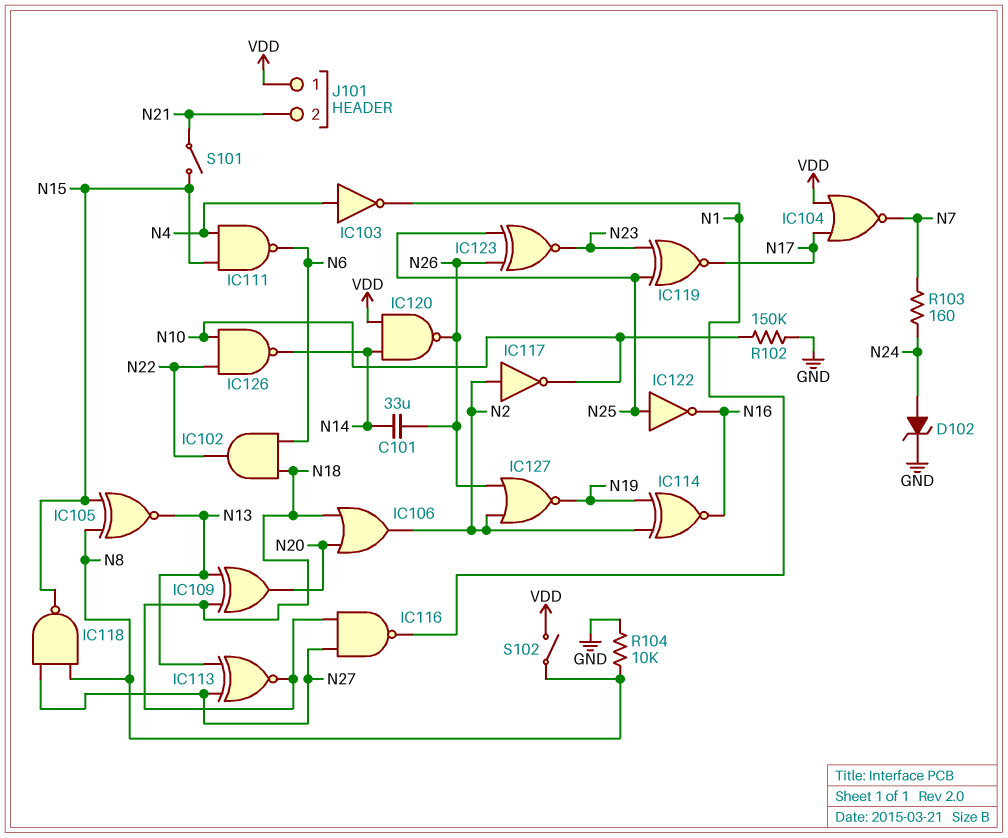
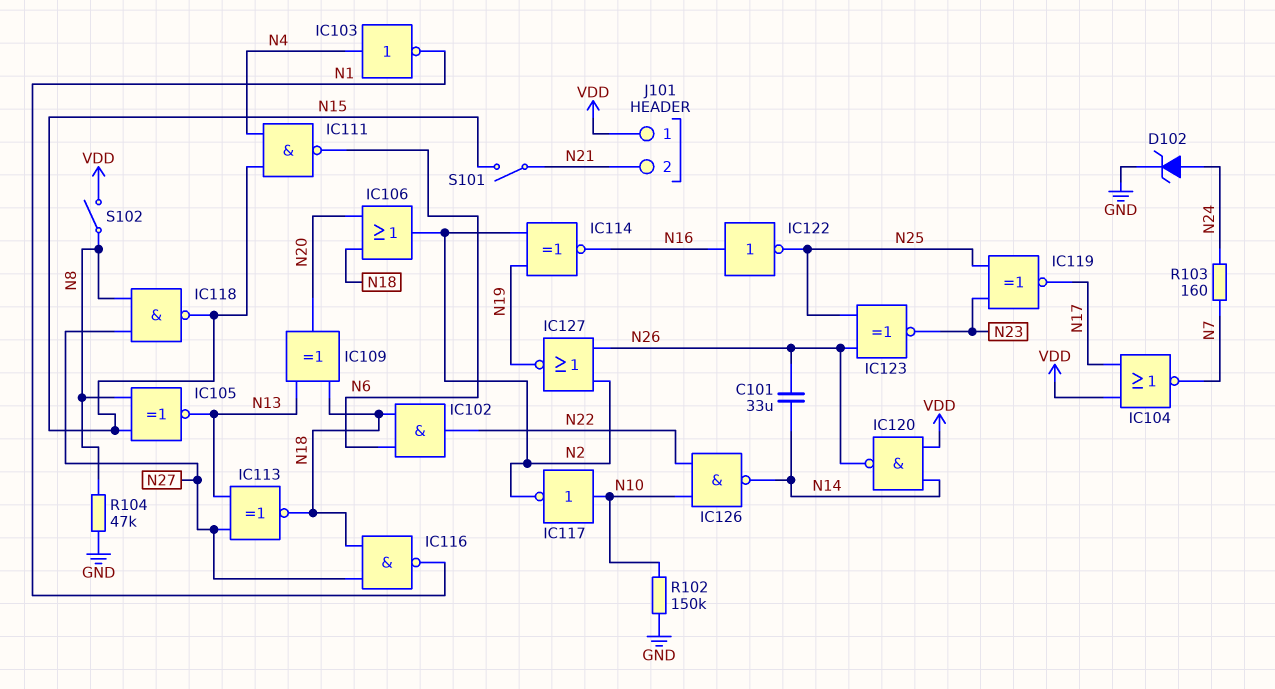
IC117: NOT (in N2, out N10) -> NOT (in N10, out N2)
IC122: NOT (in N25, out N16) -> NOT (in N16, out N25)
R104: 10k (GND, N8) -> 47k (GND, N8)

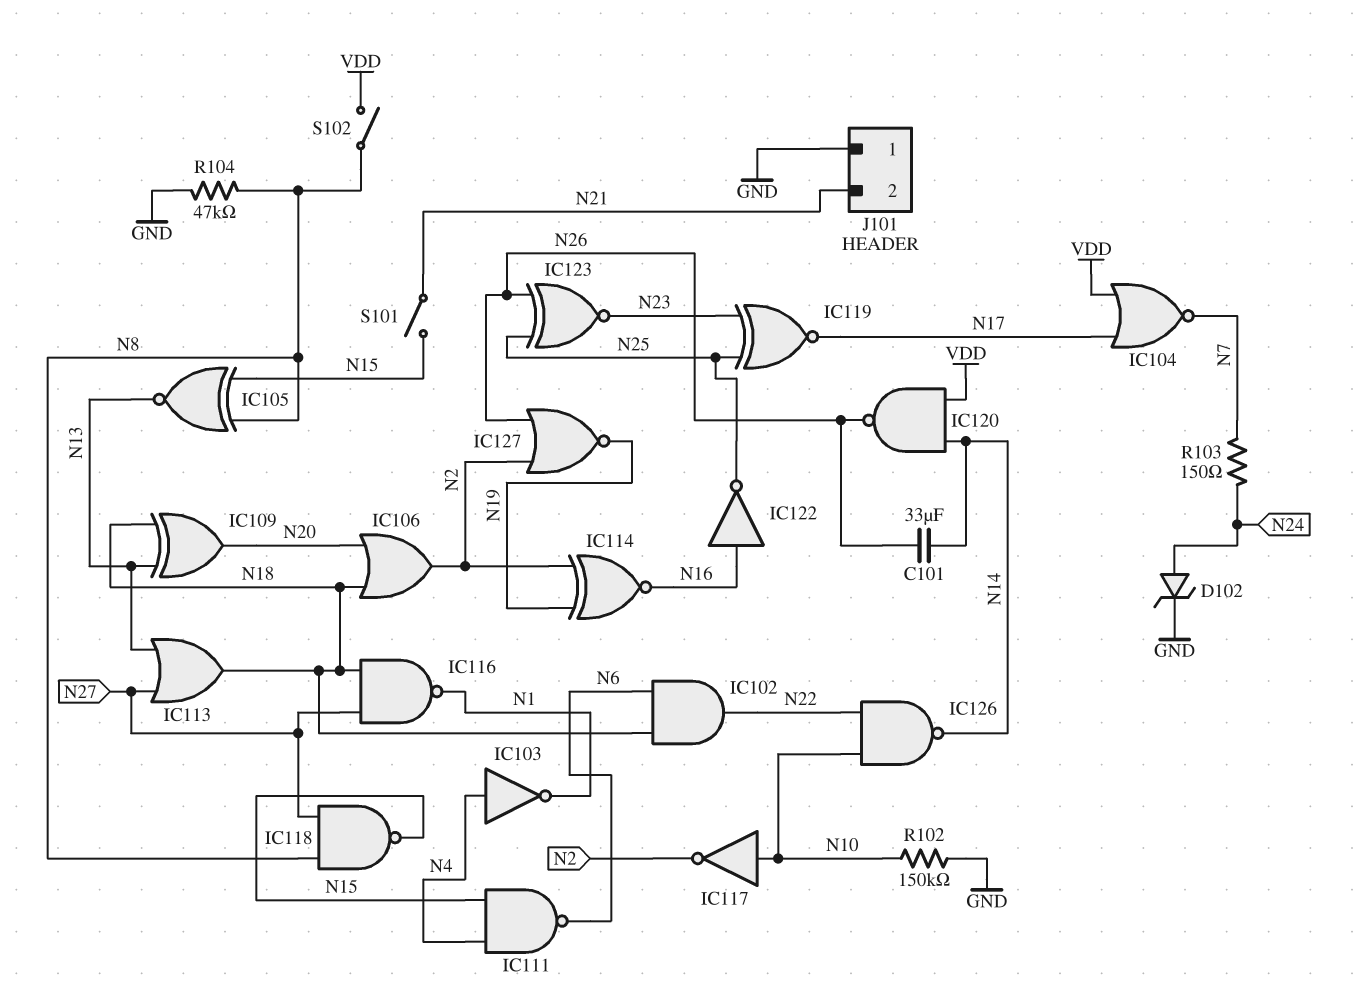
IC113: XNOR (in N13, in N27, out N18) -> OR (in N13, in N27, out N18)
J101 pin 1: VDD -> GND
R103: 160 (N7, N24) -> 150 (N7, N24)

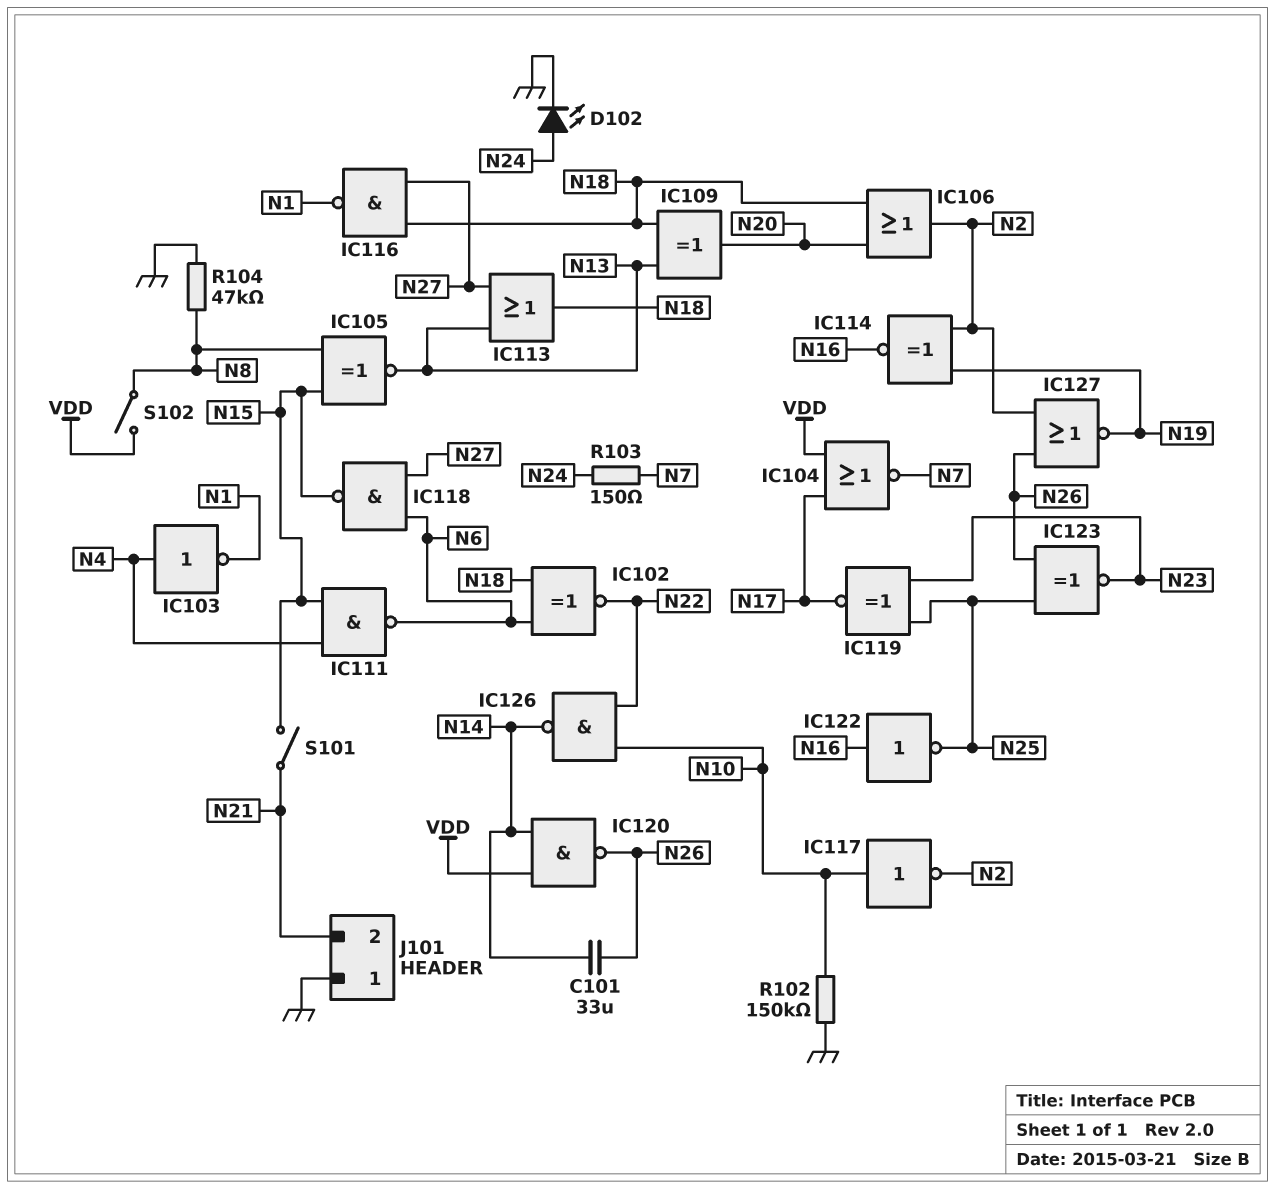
D102: zener (A N24, K GND) -> LED (A N24, K GND)
IC102: AND (in N6, in N18, out N22) -> XNOR (in N6, in N18, out N22)
IC118: NAND (in N8, in N27, out N15) -> NAND (in N6, in N27, out N15)

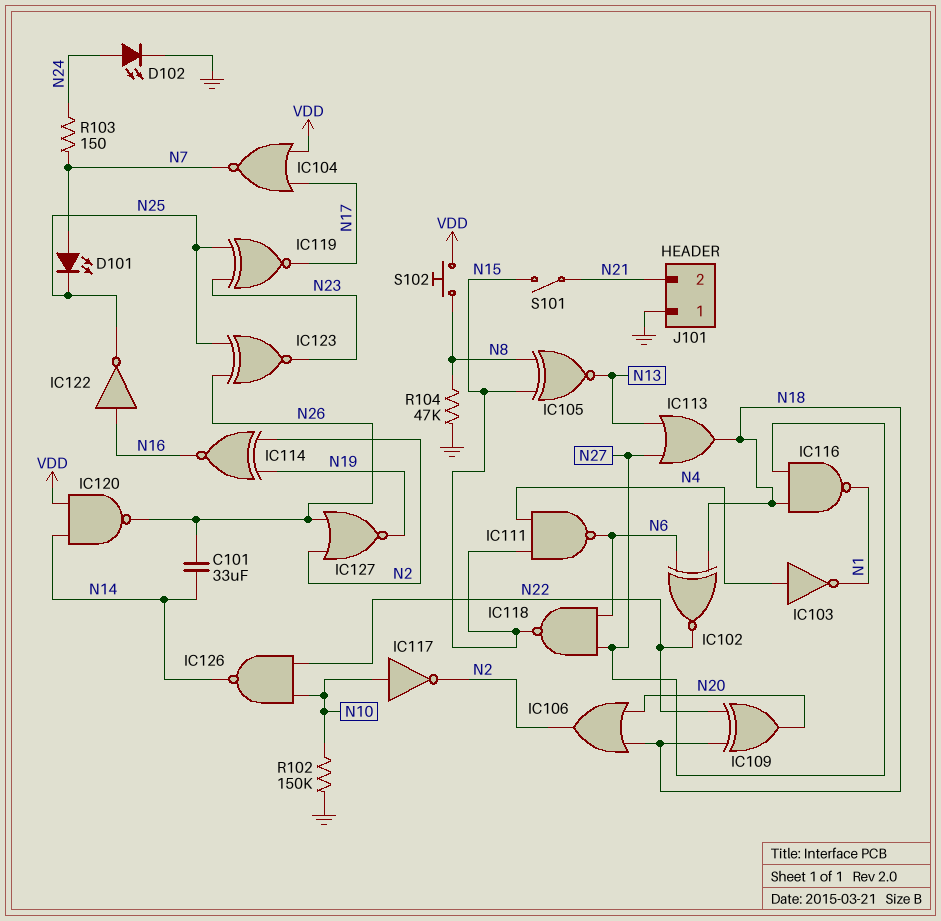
D101: none -> LED (A N7, K N25)
IC109: XOR (in N13, in N18, out N20) -> XOR (in N18, in N22, out N20)
S102: switch (N8, VDD) -> button (N8, VDD)

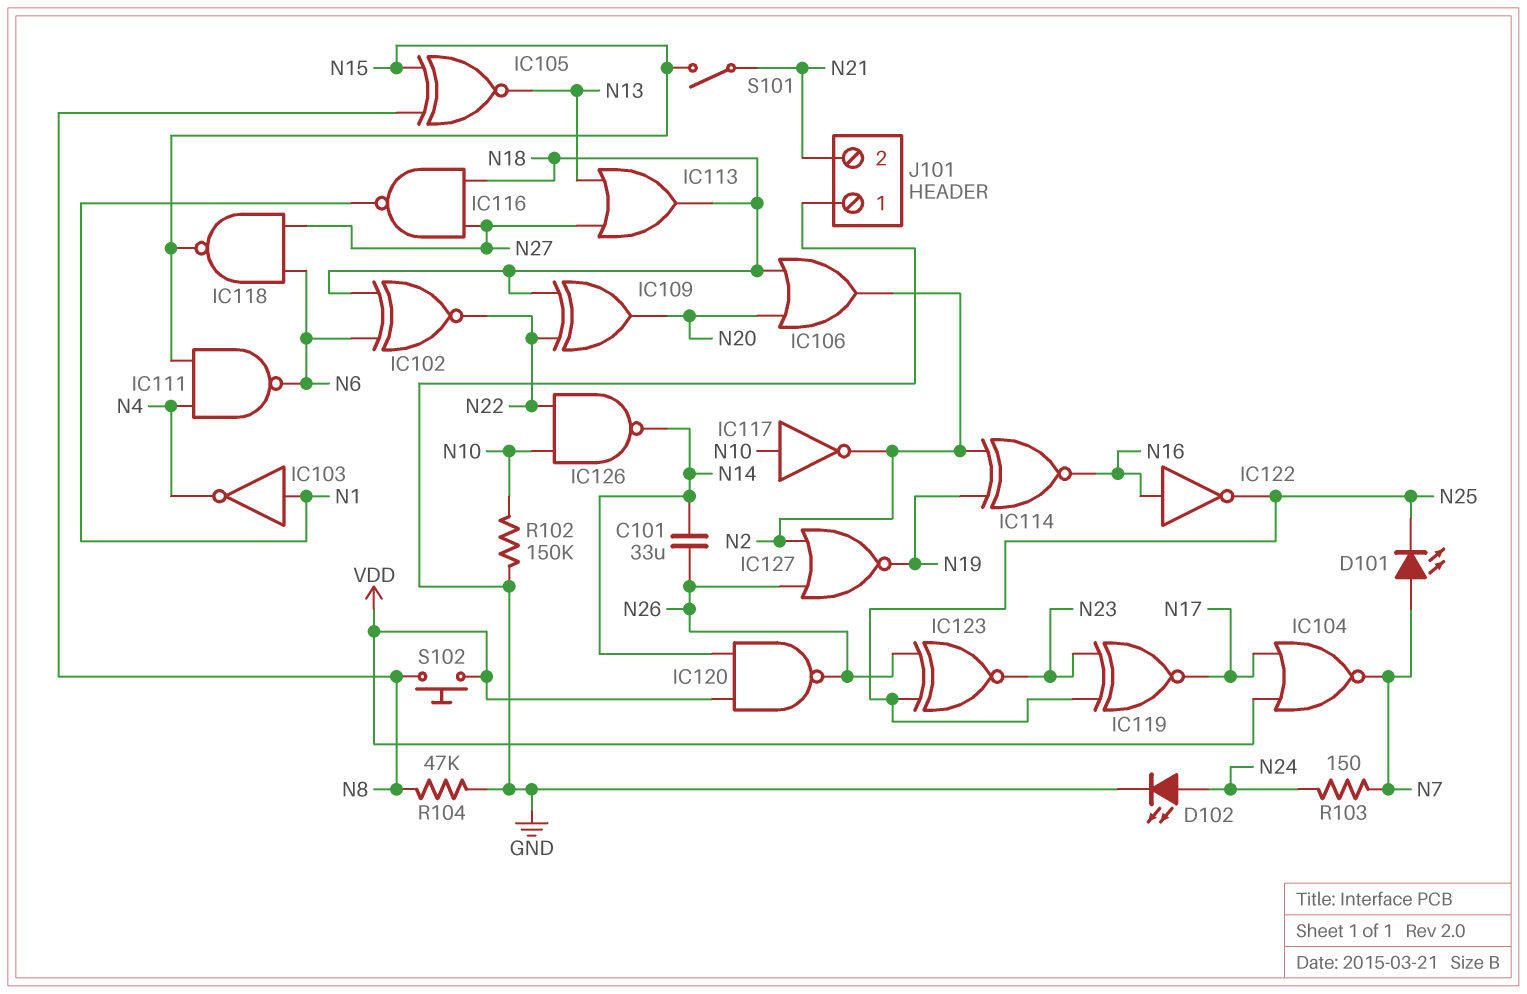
IC103: NOT (in N4, out N1) -> NOT (in N1, out N4)

